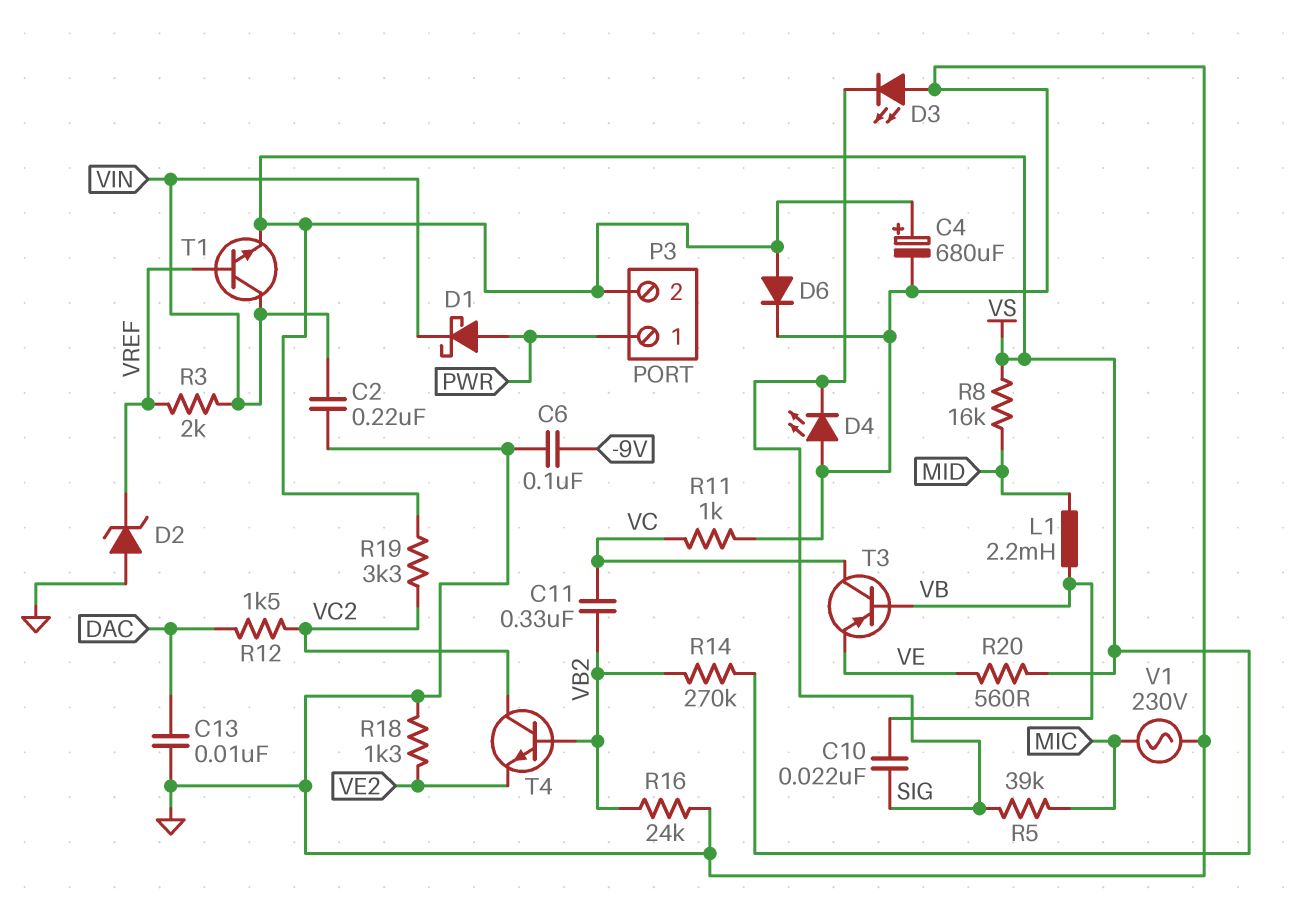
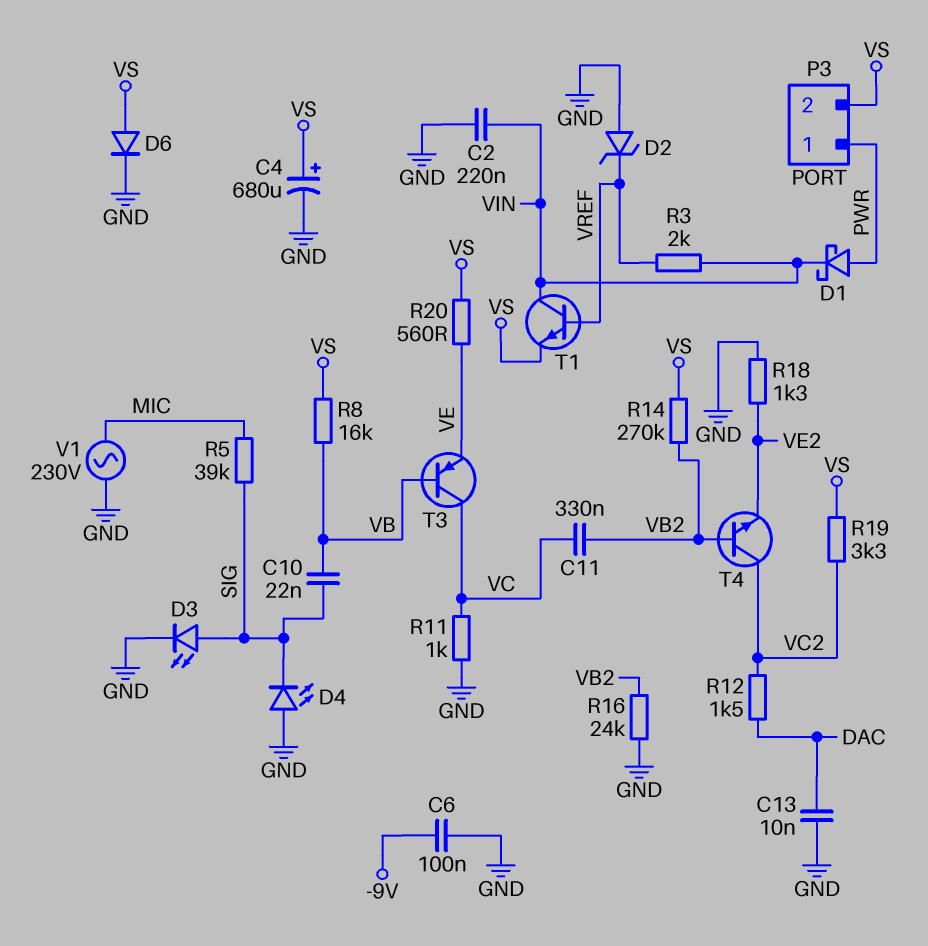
D3: LED (A GND, K SIG) -> LED (A SIG, K GND)
L1: 2.2mH (MID, VB) -> none
R8: 16k (MID, VS) -> 16k (VB, VS)

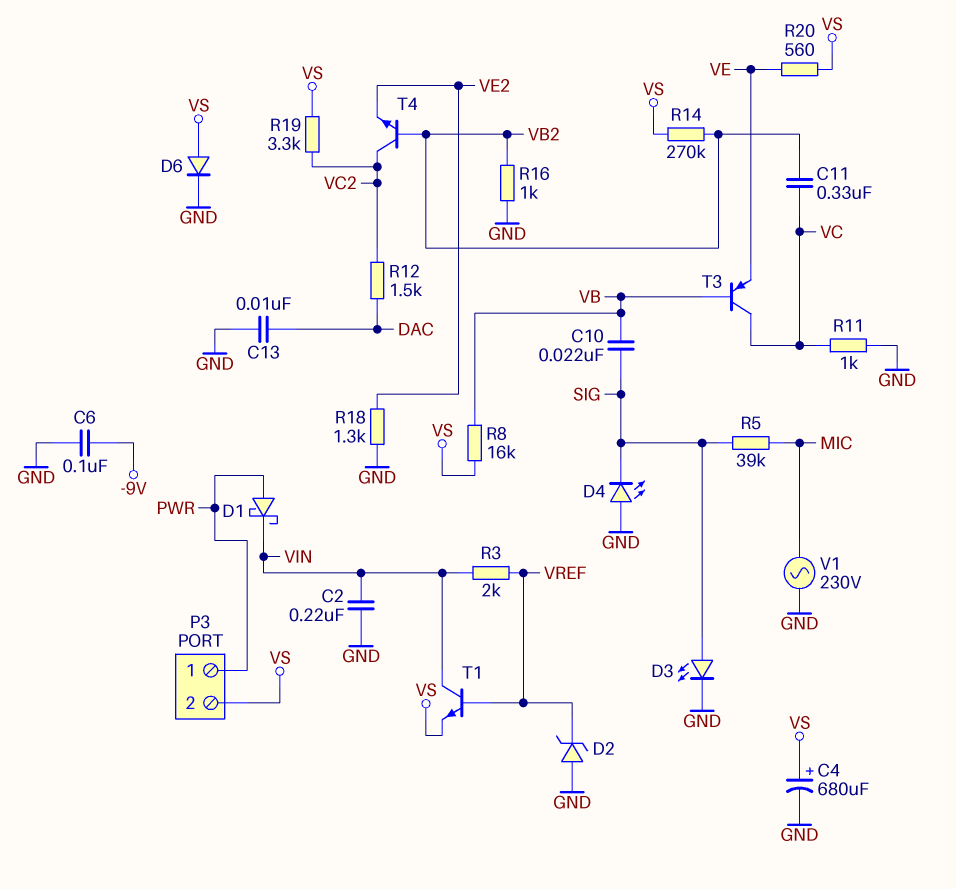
R16: 24k (GND, VB2) -> 1k (GND, VB2)

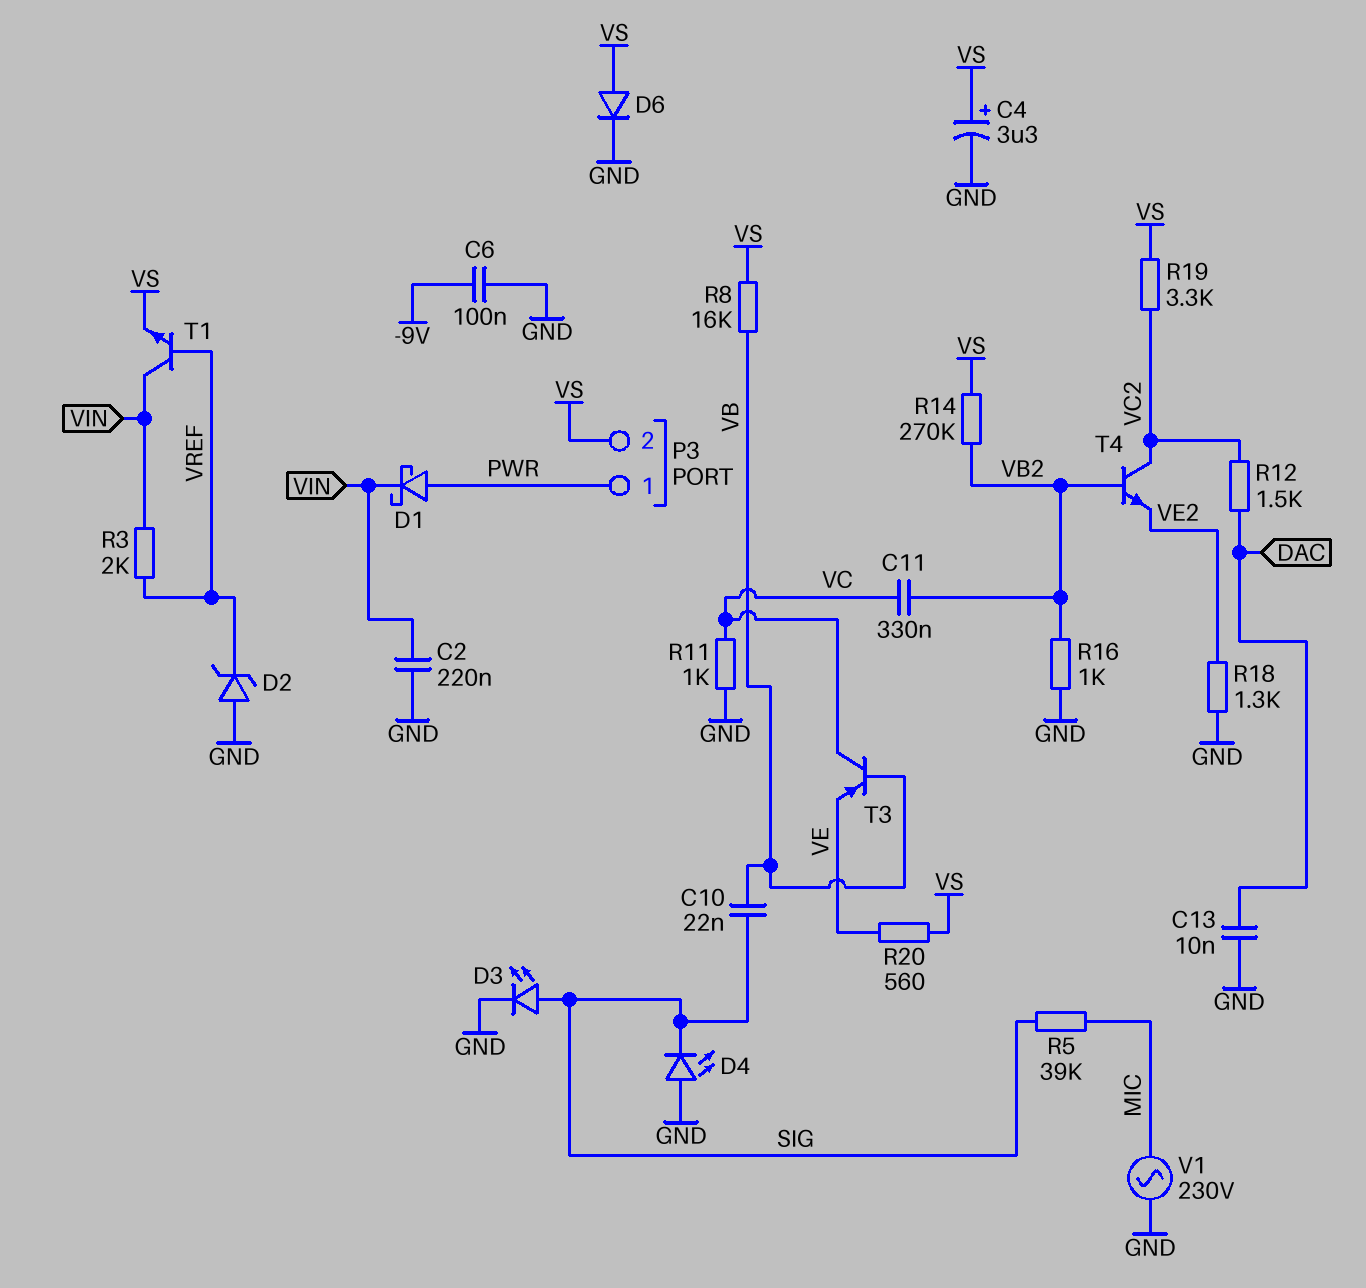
C4: 680uF (plus VS, minus GND) -> 3.3uF (plus VS, minus GND)

